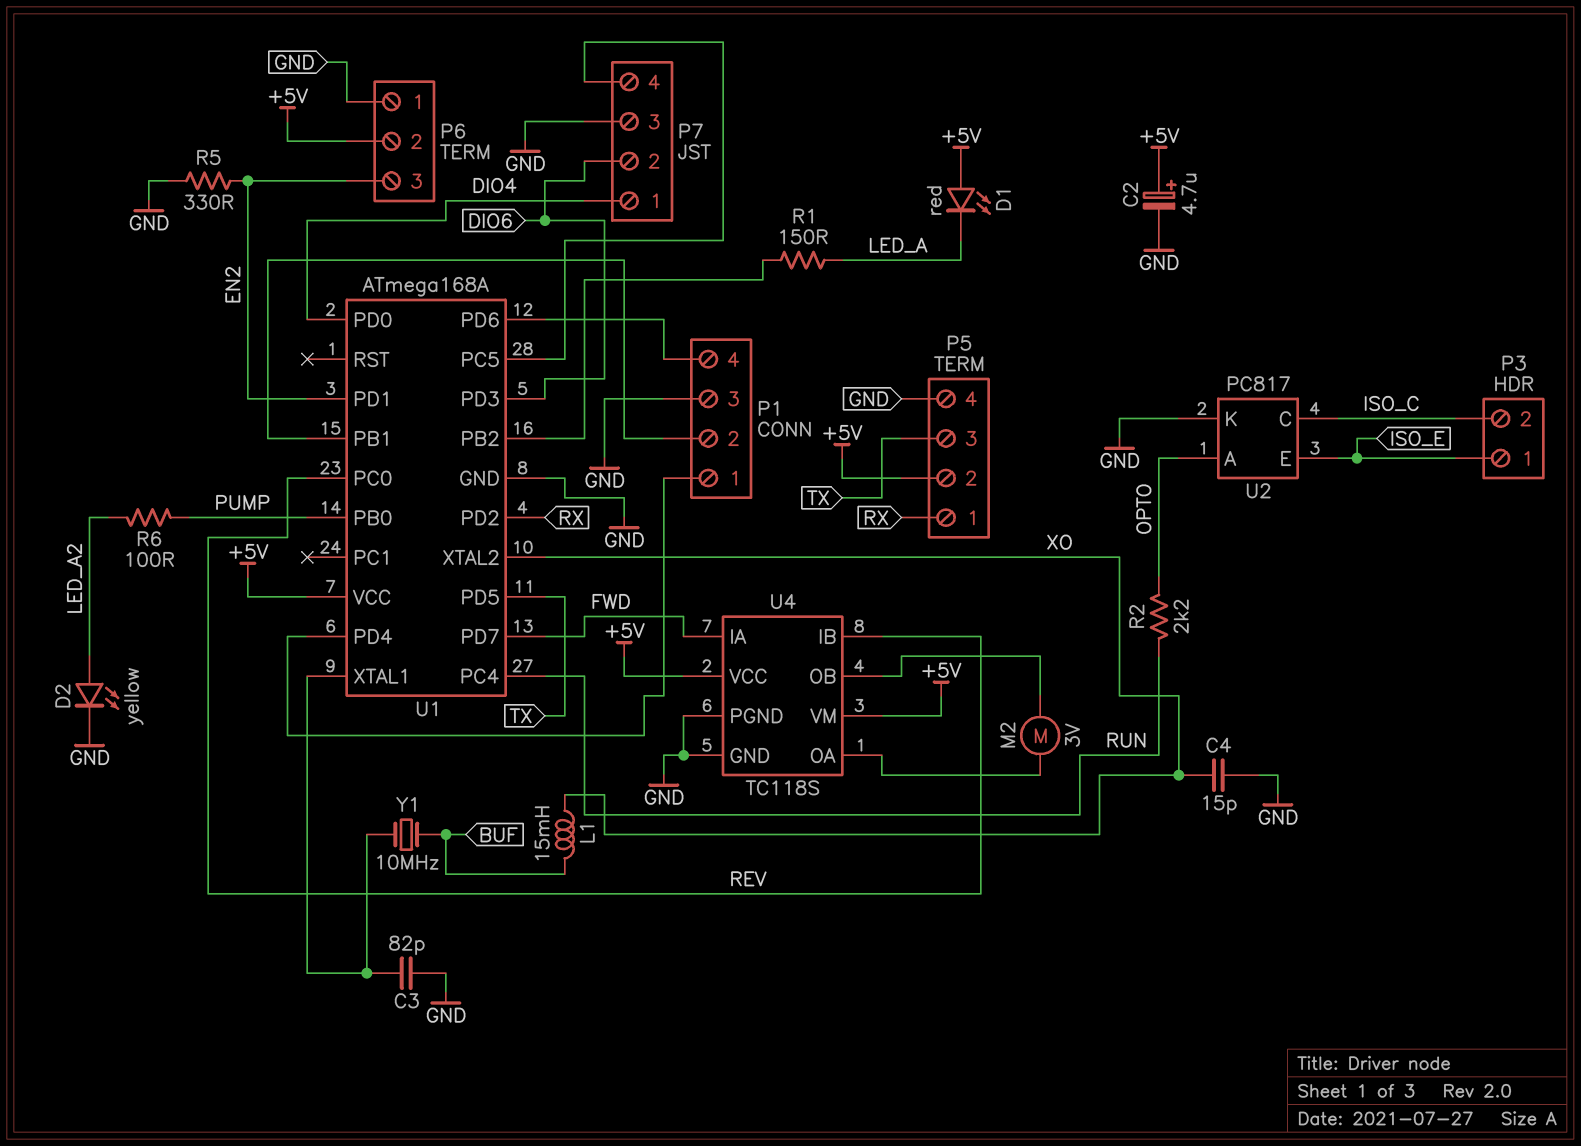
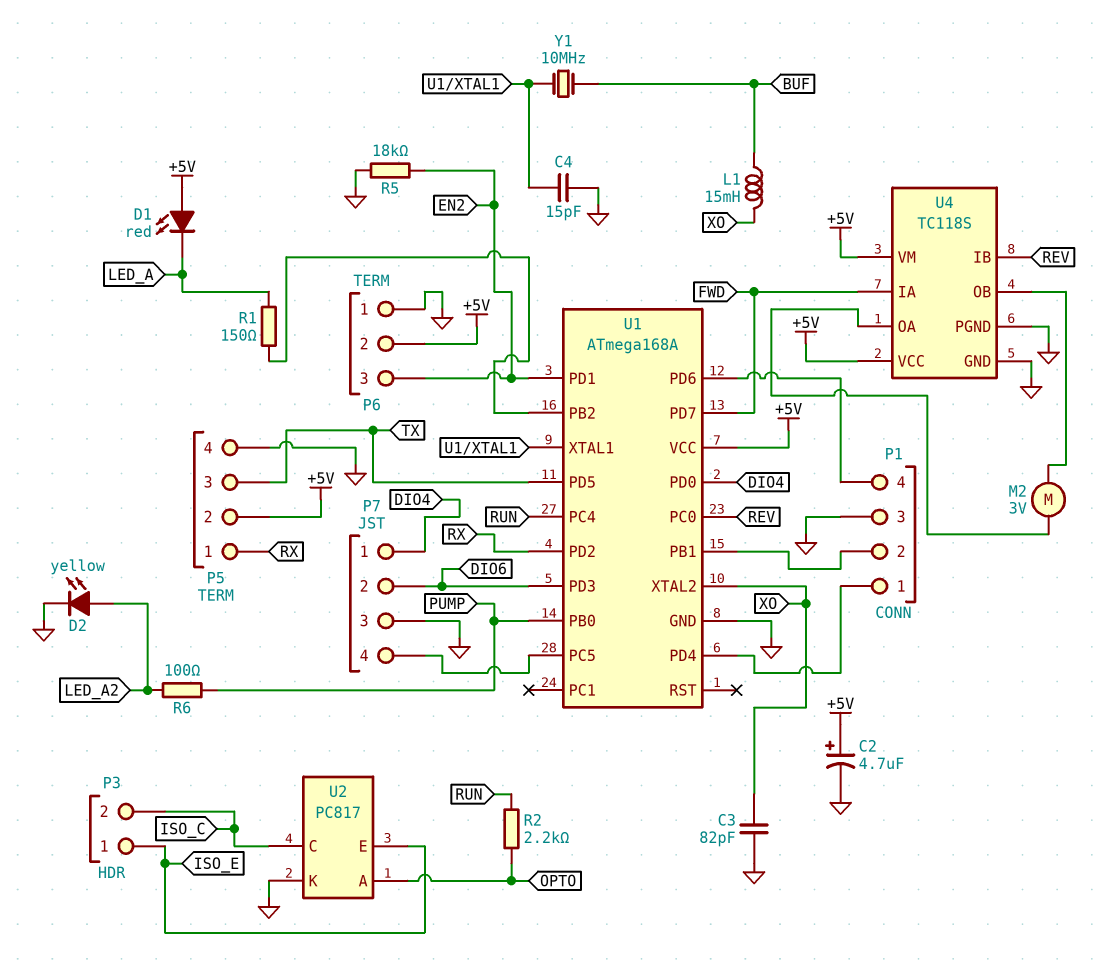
C3: 82pF (GND, U1/XTAL1) -> 82pF (GND, XO)
C4: 15pF (GND, XO) -> 15pF (GND, U1/XTAL1)
R5: 330 (EN2, GND) -> 18k (EN2, GND)

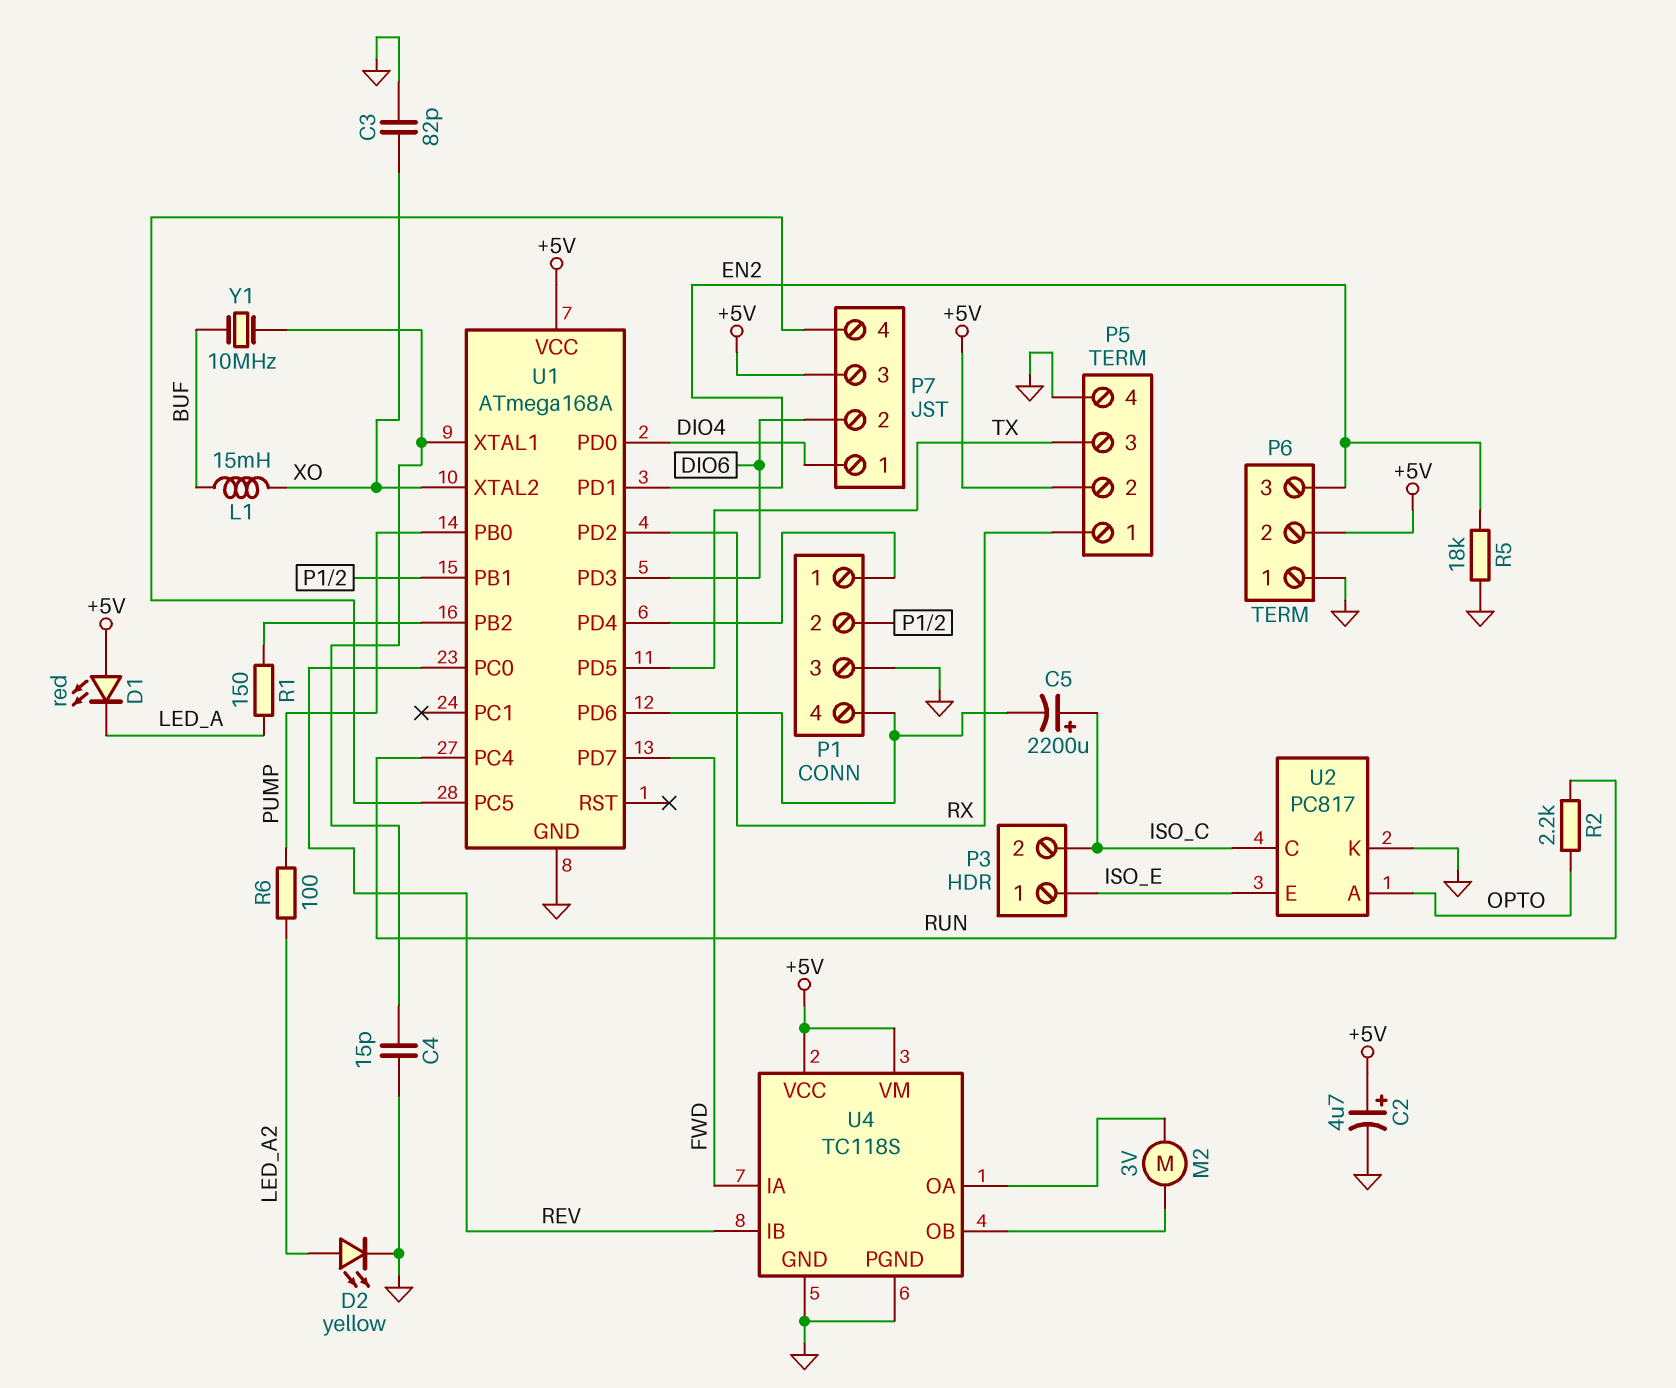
C5: none -> 2200uF (plus ISO_C, minus P1/4)
P7 pin 3: GND -> +5V

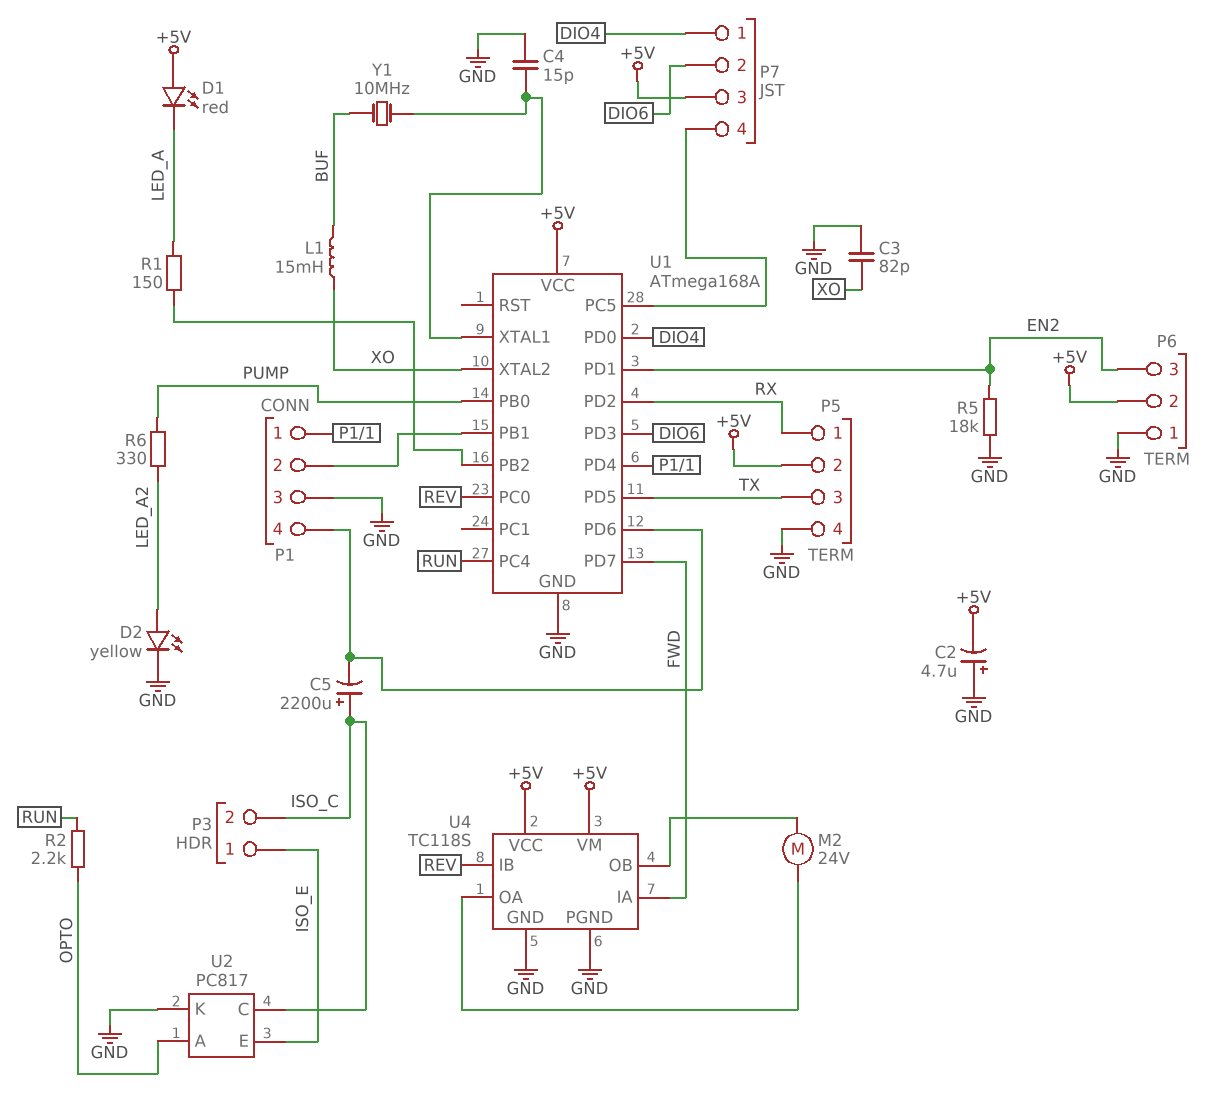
C2: 4.7uF (plus +5V, minus GND) -> 4.7uF (plus GND, minus +5V)
M2: motor 3V (U4/OA, U4/OB) -> motor 24V (U4/OA, U4/OB)
R6: 100 (LED_A2, PUMP) -> 330 (LED_A2, PUMP)

